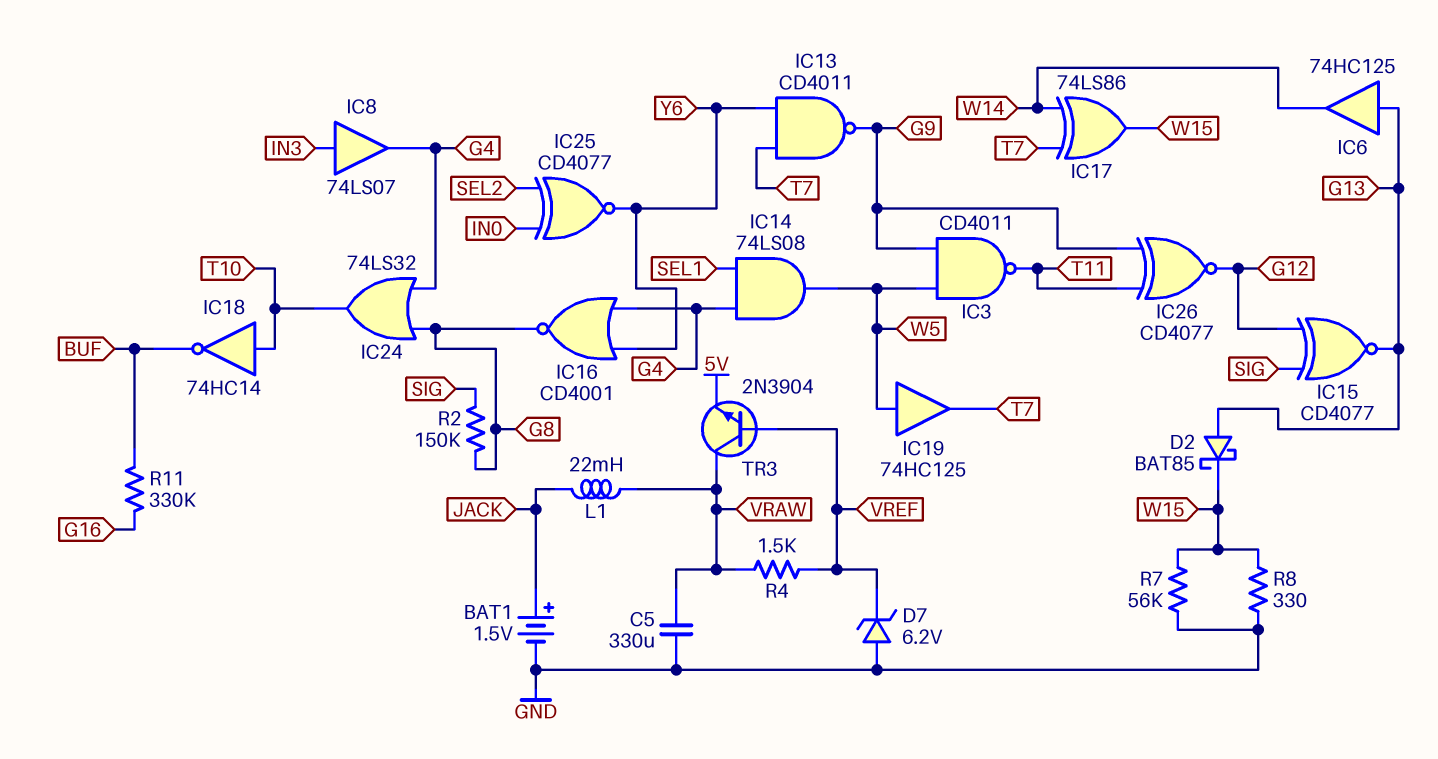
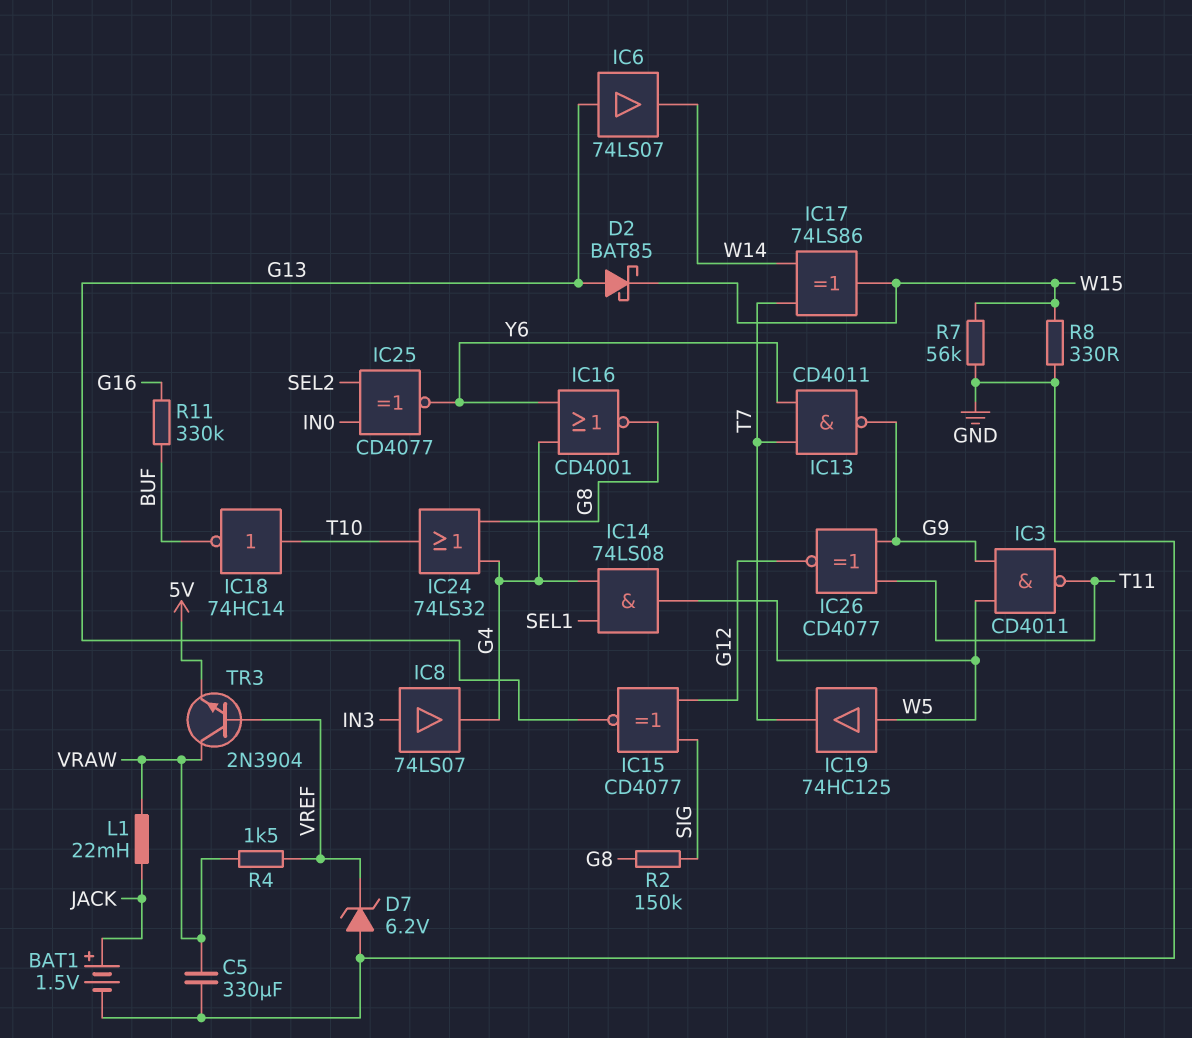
IC6: buffer 74HC125 (in G13, out W14) -> buffer 74LS07 (in G13, out W14)

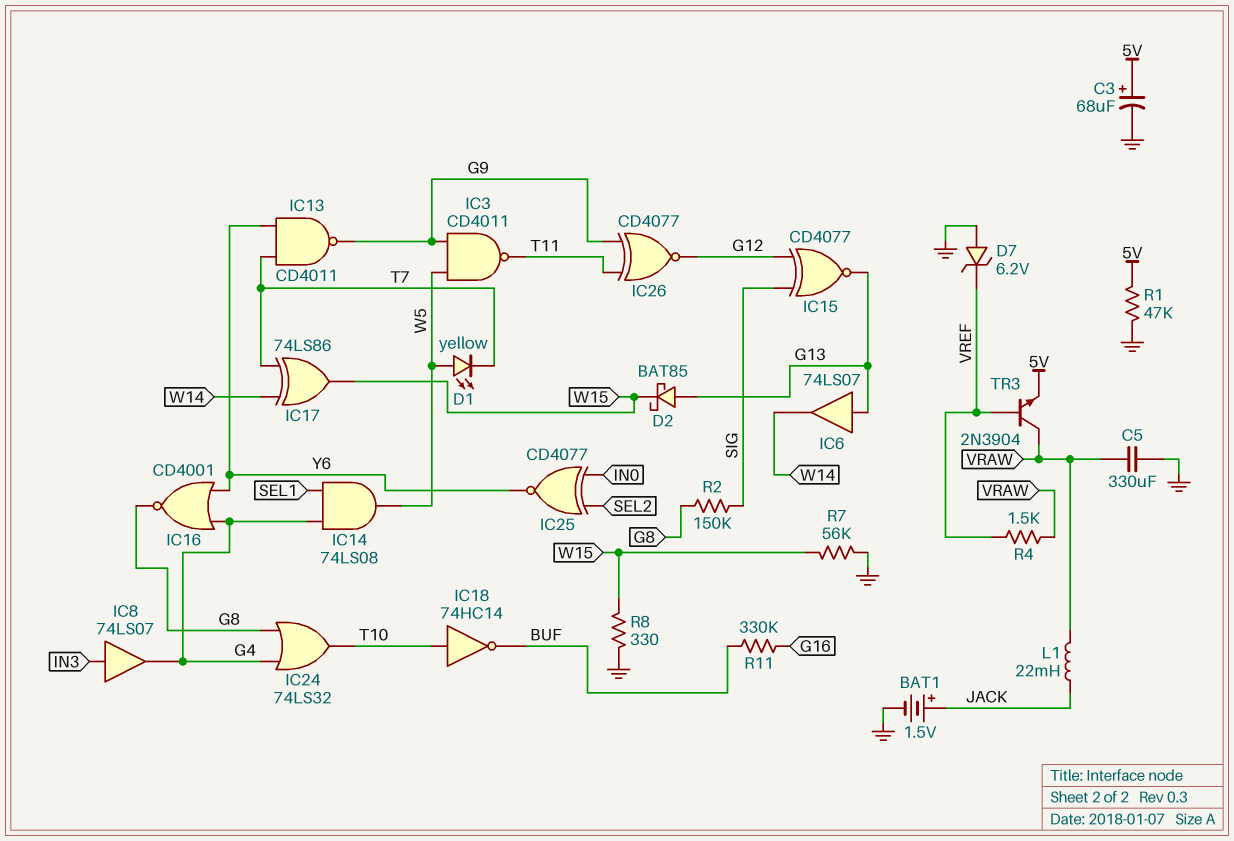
C3: none -> 68uF (plus 5V, minus GND)
D1: none -> LED yellow (A W5, K T7)
IC19: buffer 74HC125 (in W5, out T7) -> none
R1: none -> 47k (5V, GND)

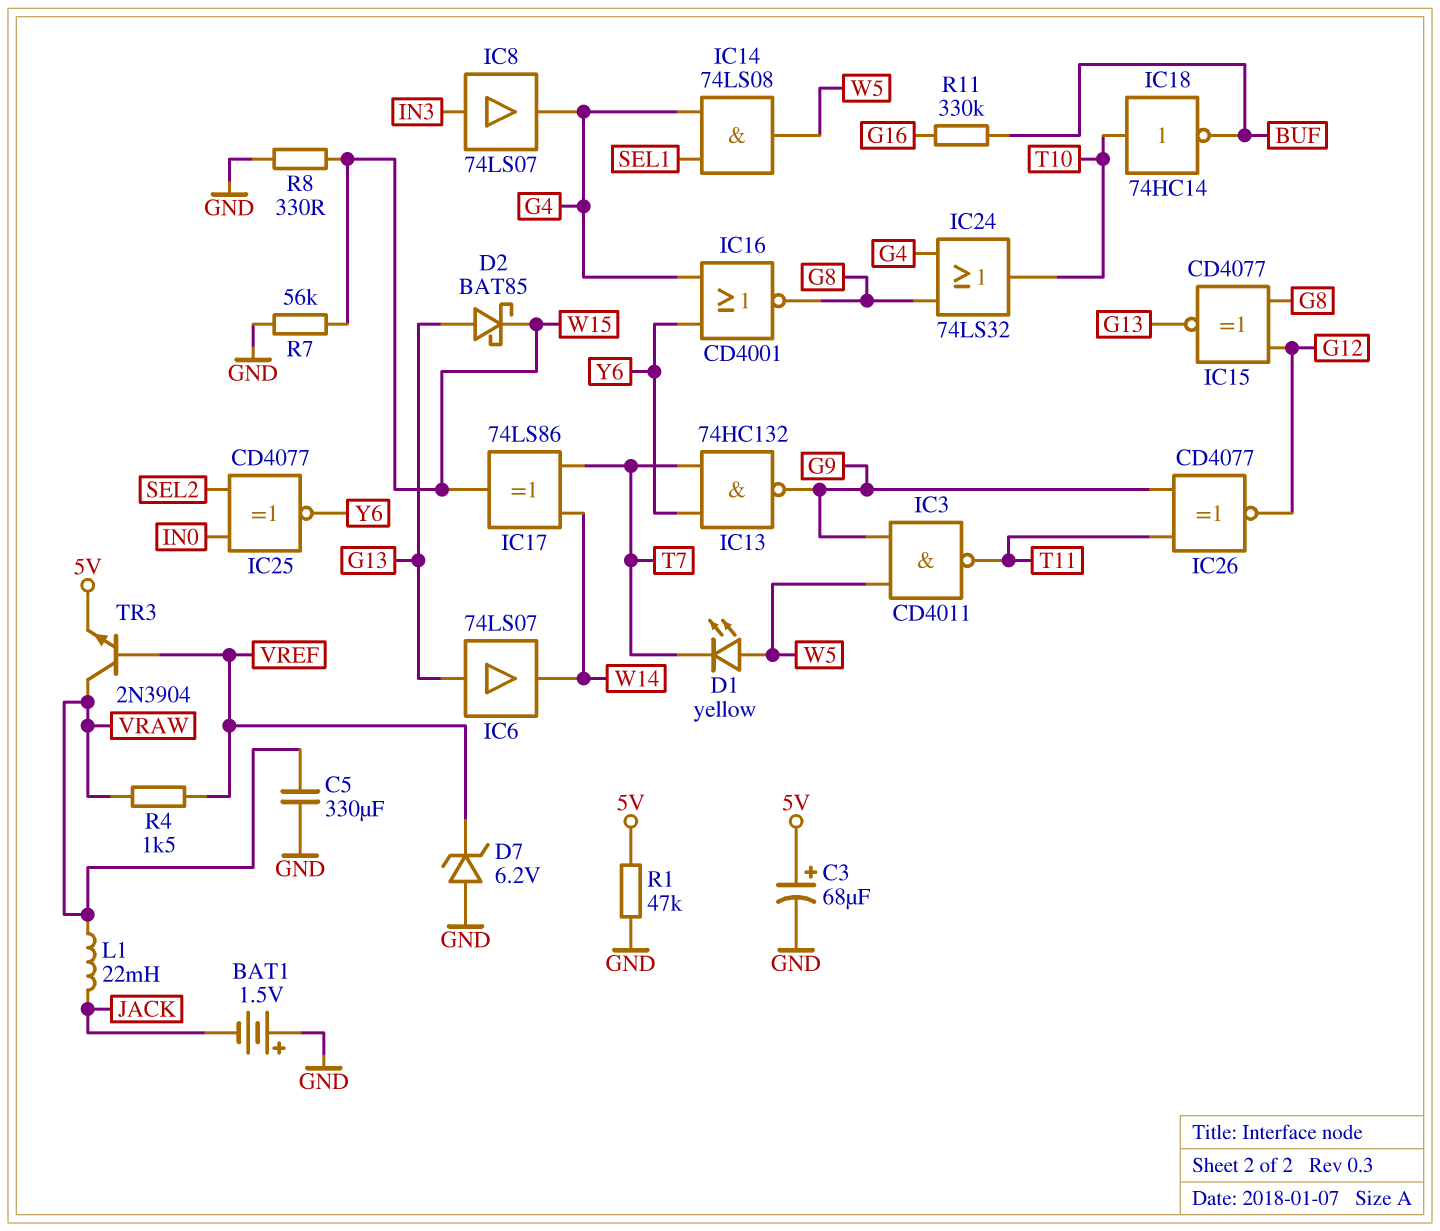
BAT1: 1.5V (plus JACK, minus GND) -> 1.5V (plus GND, minus JACK)
IC13: NAND CD4011 (in T7, in Y6, out G9) -> NAND 74HC132 (in T7, in Y6, out G9)
IC15: XNOR CD4077 (in G12, in SIG, out G13) -> XNOR CD4077 (in G8, in G12, out G13)
R2: 150k (G8, SIG) -> none

